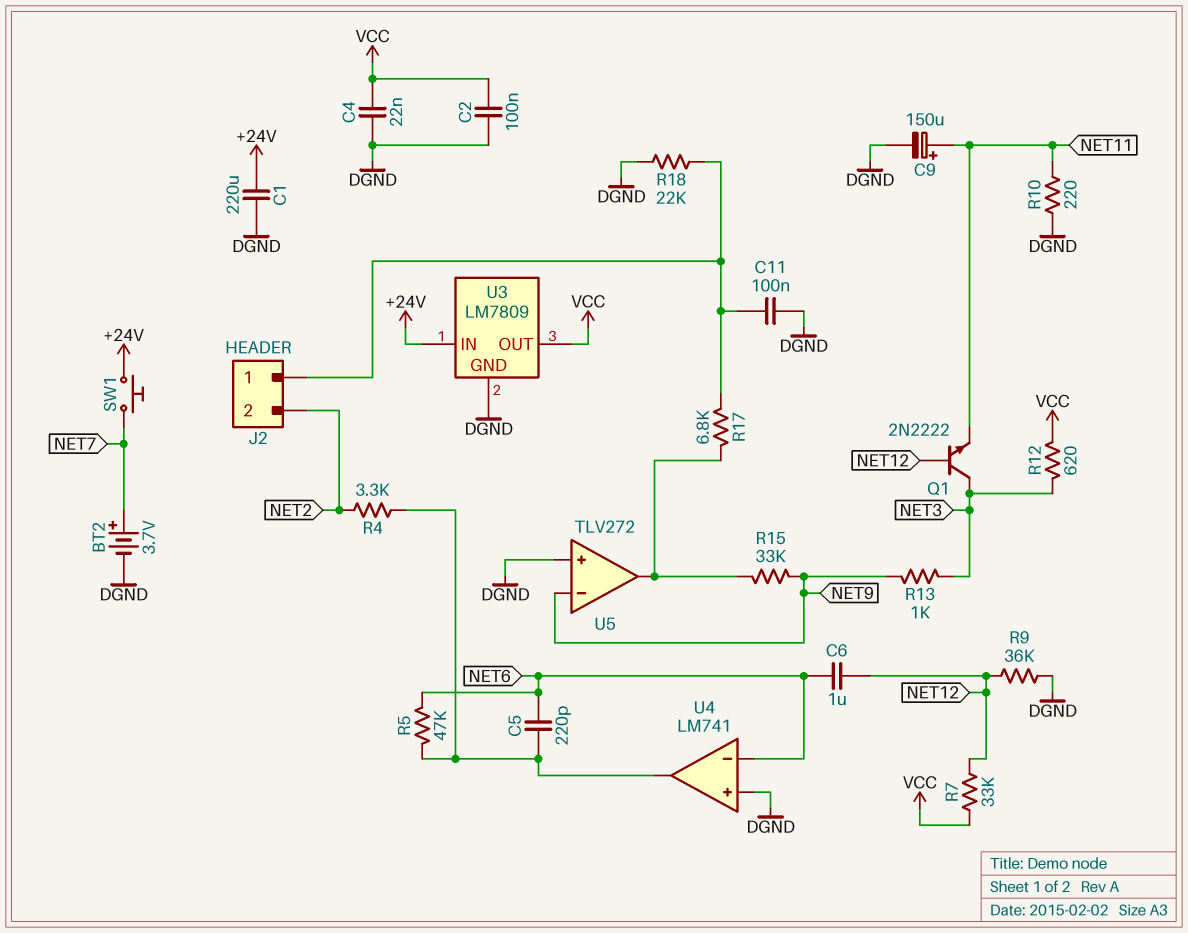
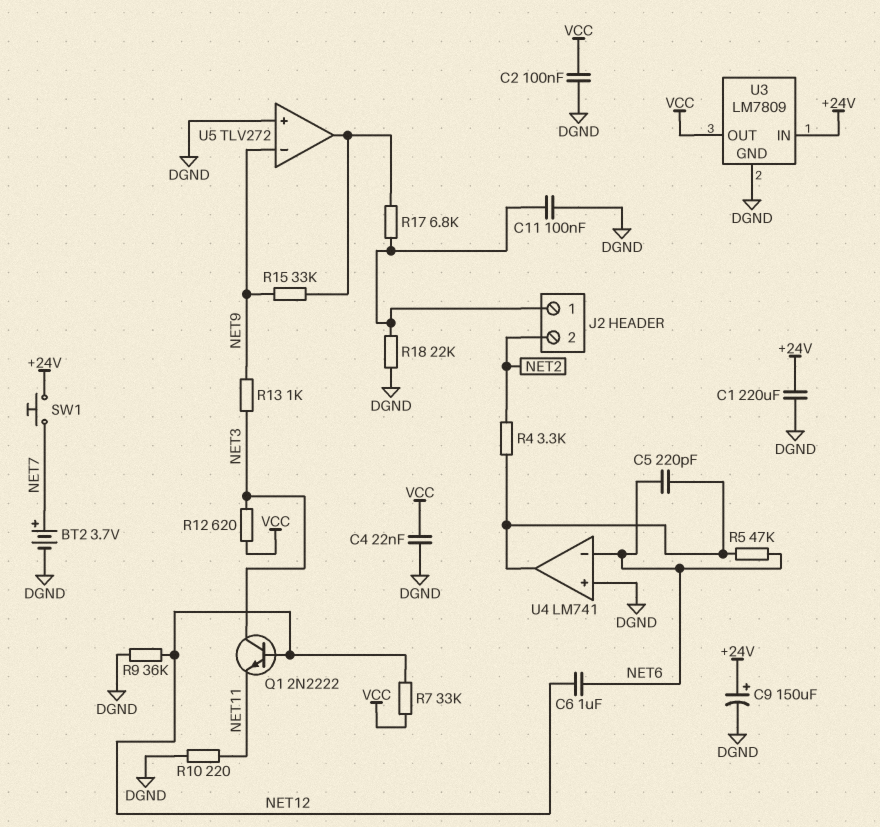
C9: 150uF (plus NET11, minus DGND) -> 150uF (plus +24V, minus DGND)

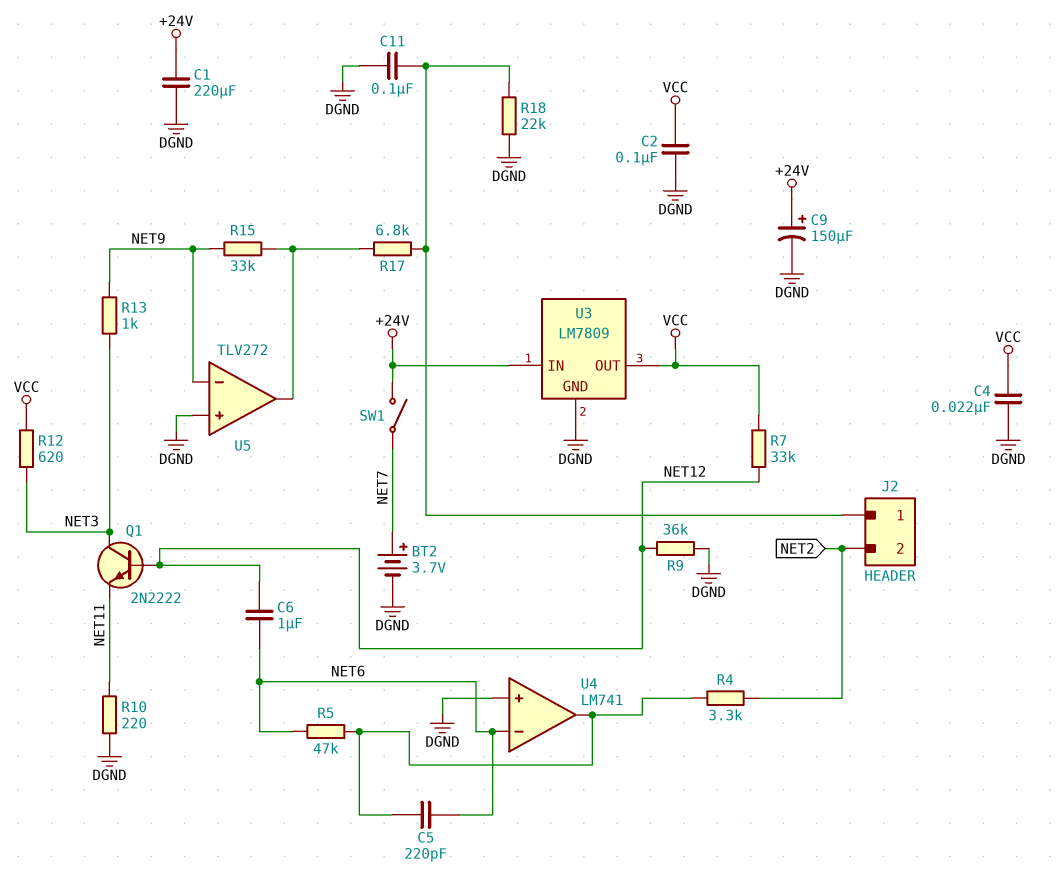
SW1: button (+24V, NET7) -> switch (+24V, NET7)

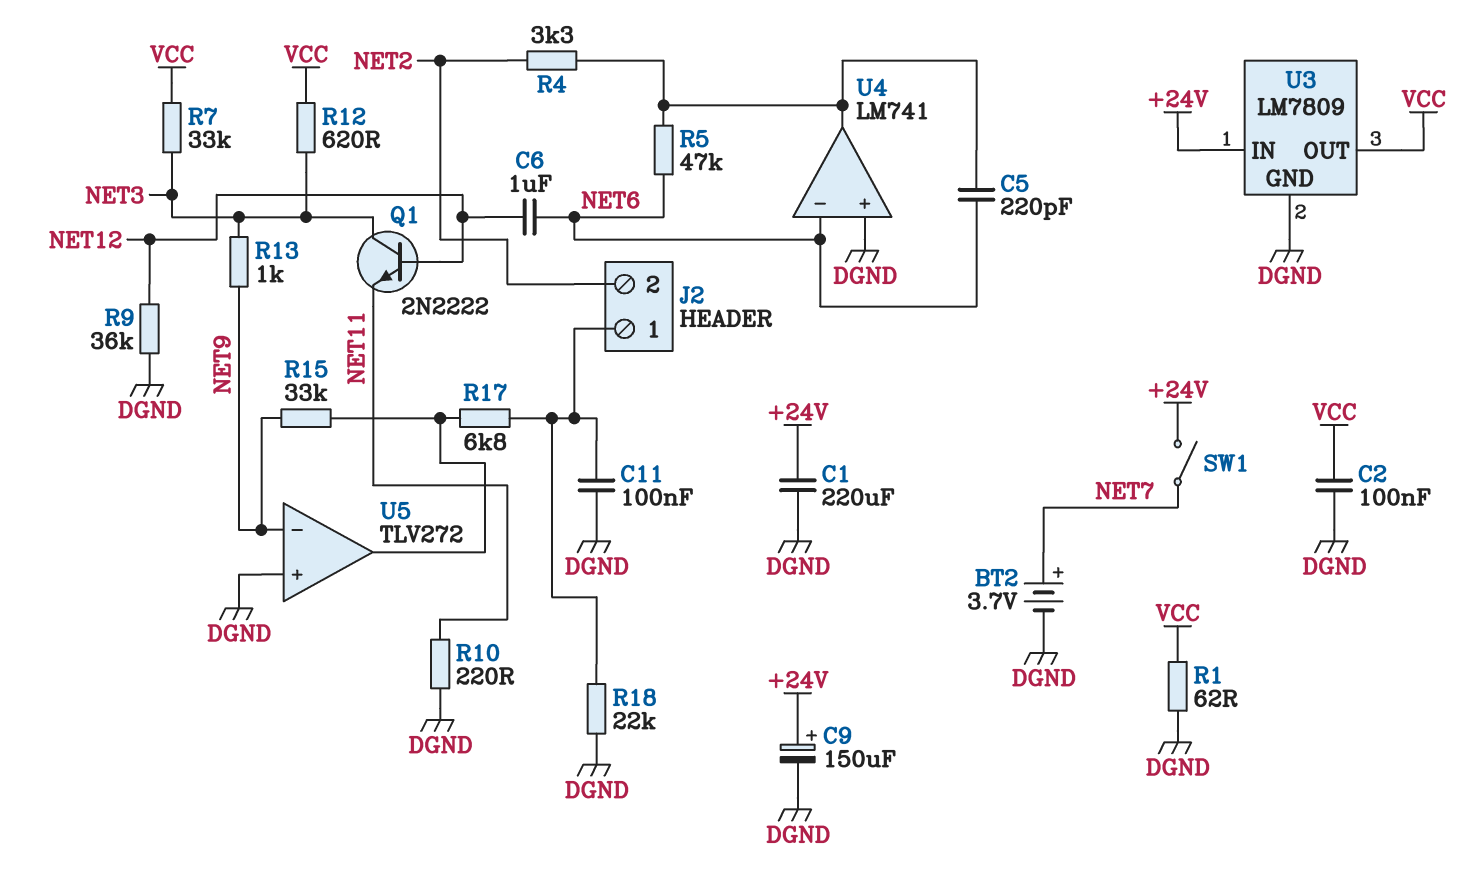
C4: 22nF (DGND, VCC) -> none
R1: none -> 62 (DGND, VCC)
R7: 33k (NET12, VCC) -> 33k (NET3, VCC)

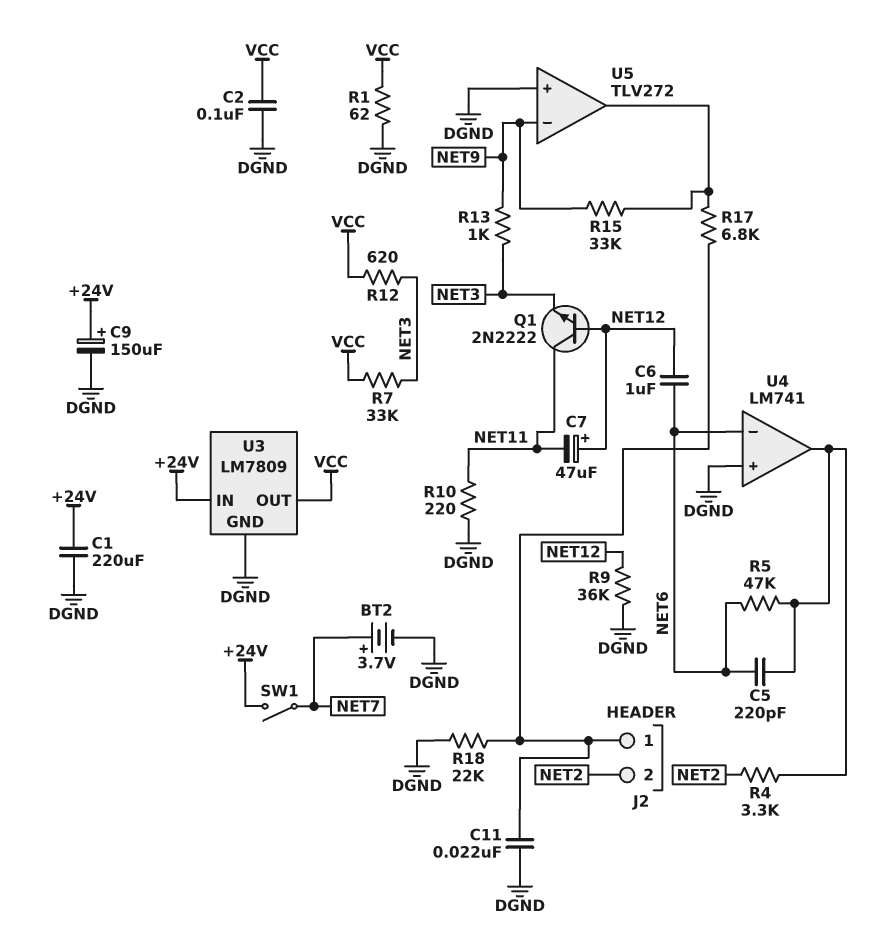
C7: none -> 47uF (plus NET12, minus NET11)
C11: 100nF (DGND, J2/1) -> 22nF (DGND, J2/1)
Q1: NPN 2N2222 (B NET12, C NET3, E NET11) -> NPN 2N2222 (B NET12, C NET11, E NET3)

